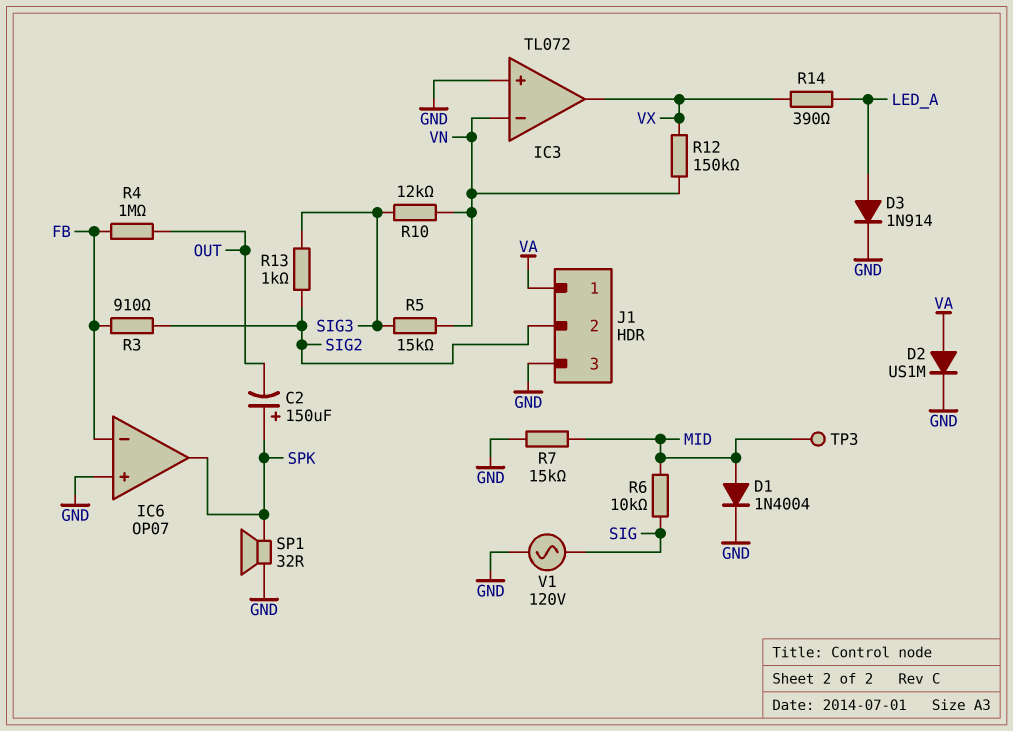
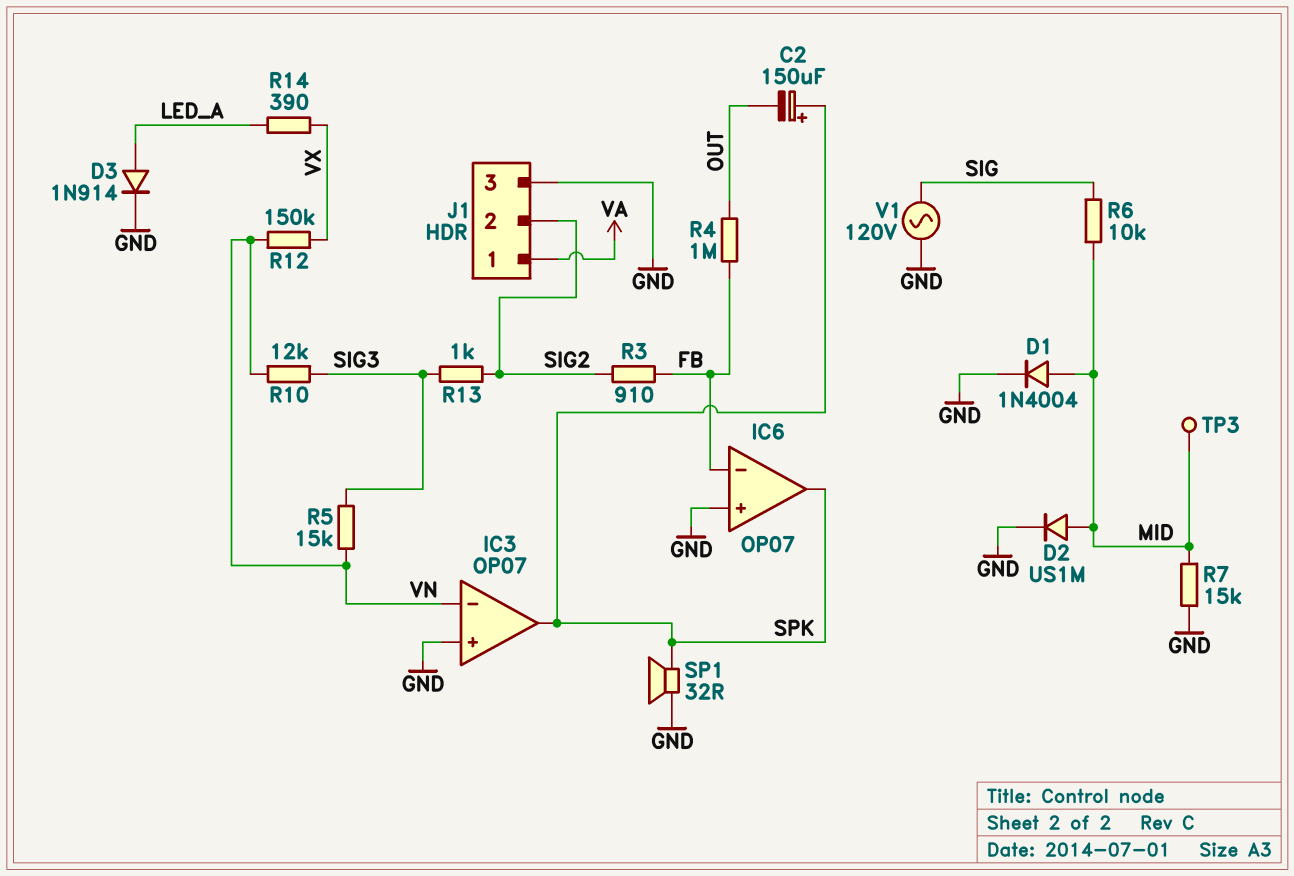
D2: diode US1M (A VA, K GND) -> diode US1M (A MID, K GND)
IC3: TL072 -> OP07
IC3 pin out: VX -> SPK

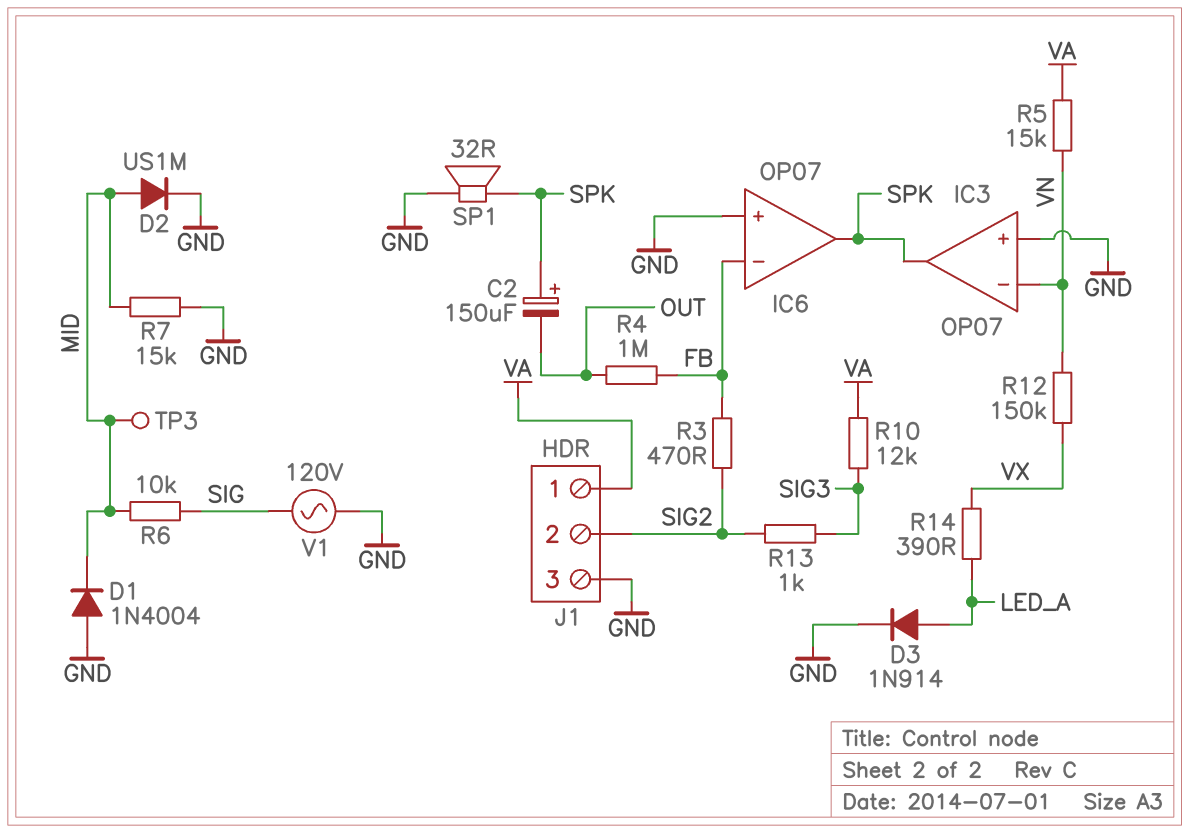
D1: diode 1N4004 (A MID, K GND) -> diode 1N4004 (A GND, K MID)
R3: 910 (FB, SIG2) -> 470 (FB, SIG2)
R5: 15k (SIG3, VN) -> 15k (VA, VN)
R10: 12k (SIG3, VN) -> 12k (SIG3, VA)

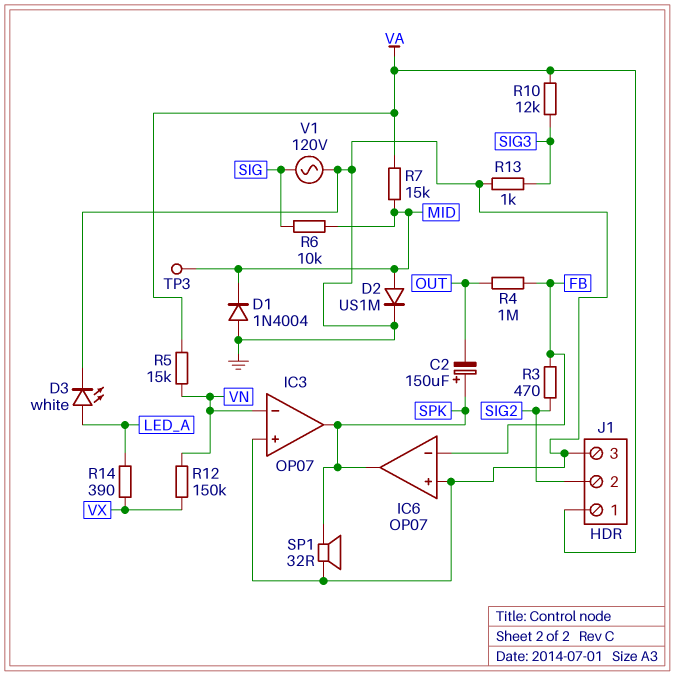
D3: diode 1N914 (A LED_A, K GND) -> LED white (A LED_A, K GND)
R7: 15k (GND, MID) -> 15k (MID, VA)
R13: 1k (SIG2, SIG3) -> 1k (GND, SIG3)

